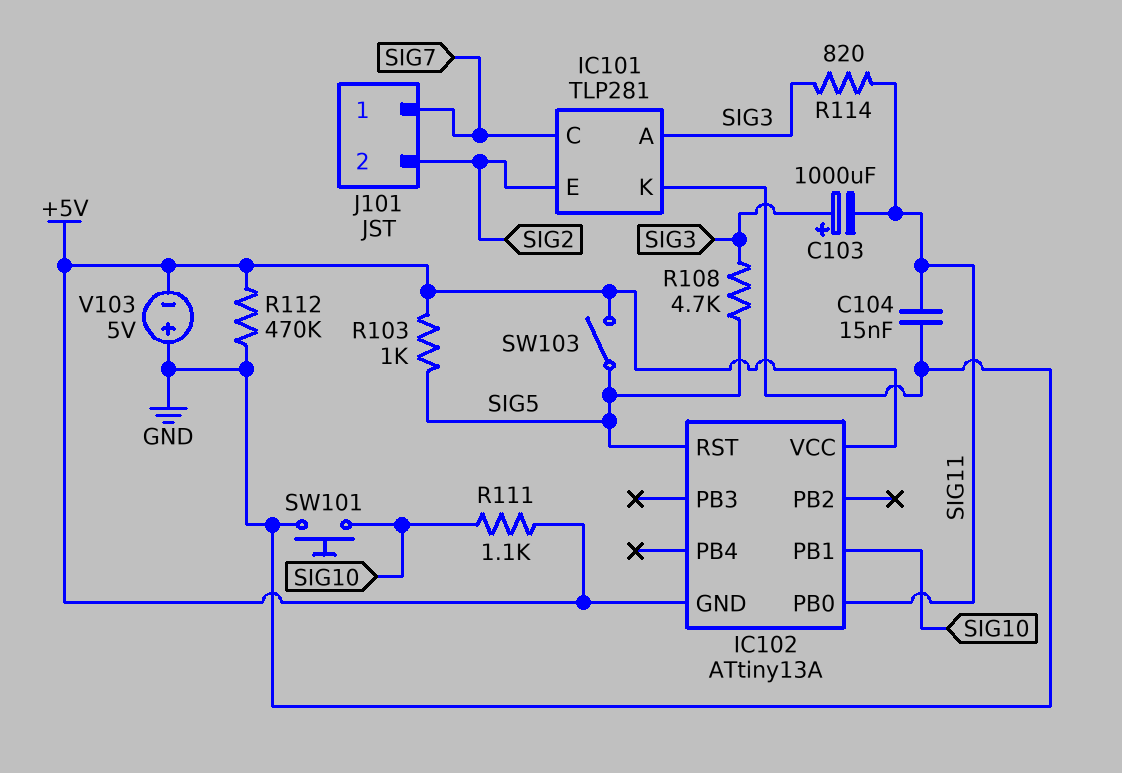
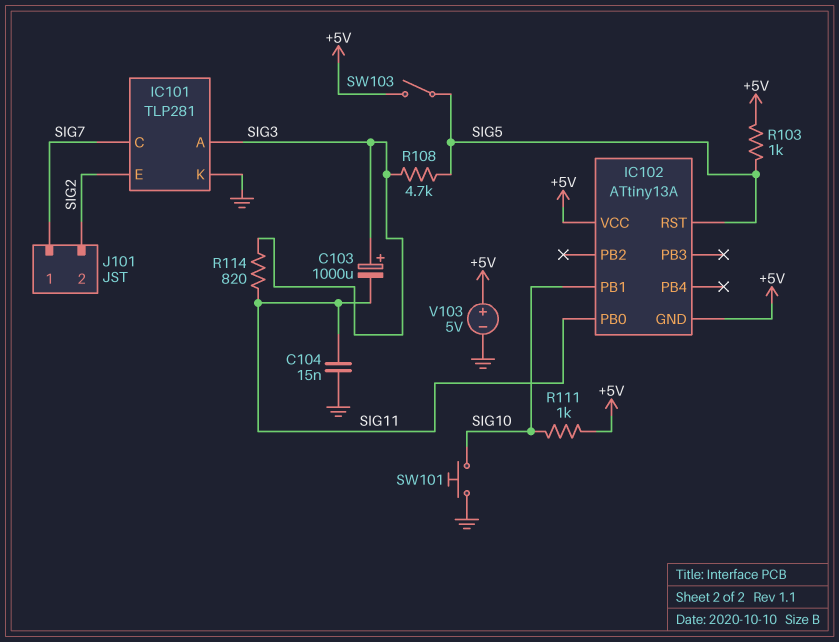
R111: 1.1k (+5V, SIG10) -> 1k (+5V, SIG10)
R112: 470k (+5V, GND) -> none
V103: 5V (plus GND, minus +5V) -> 5V (plus +5V, minus GND)

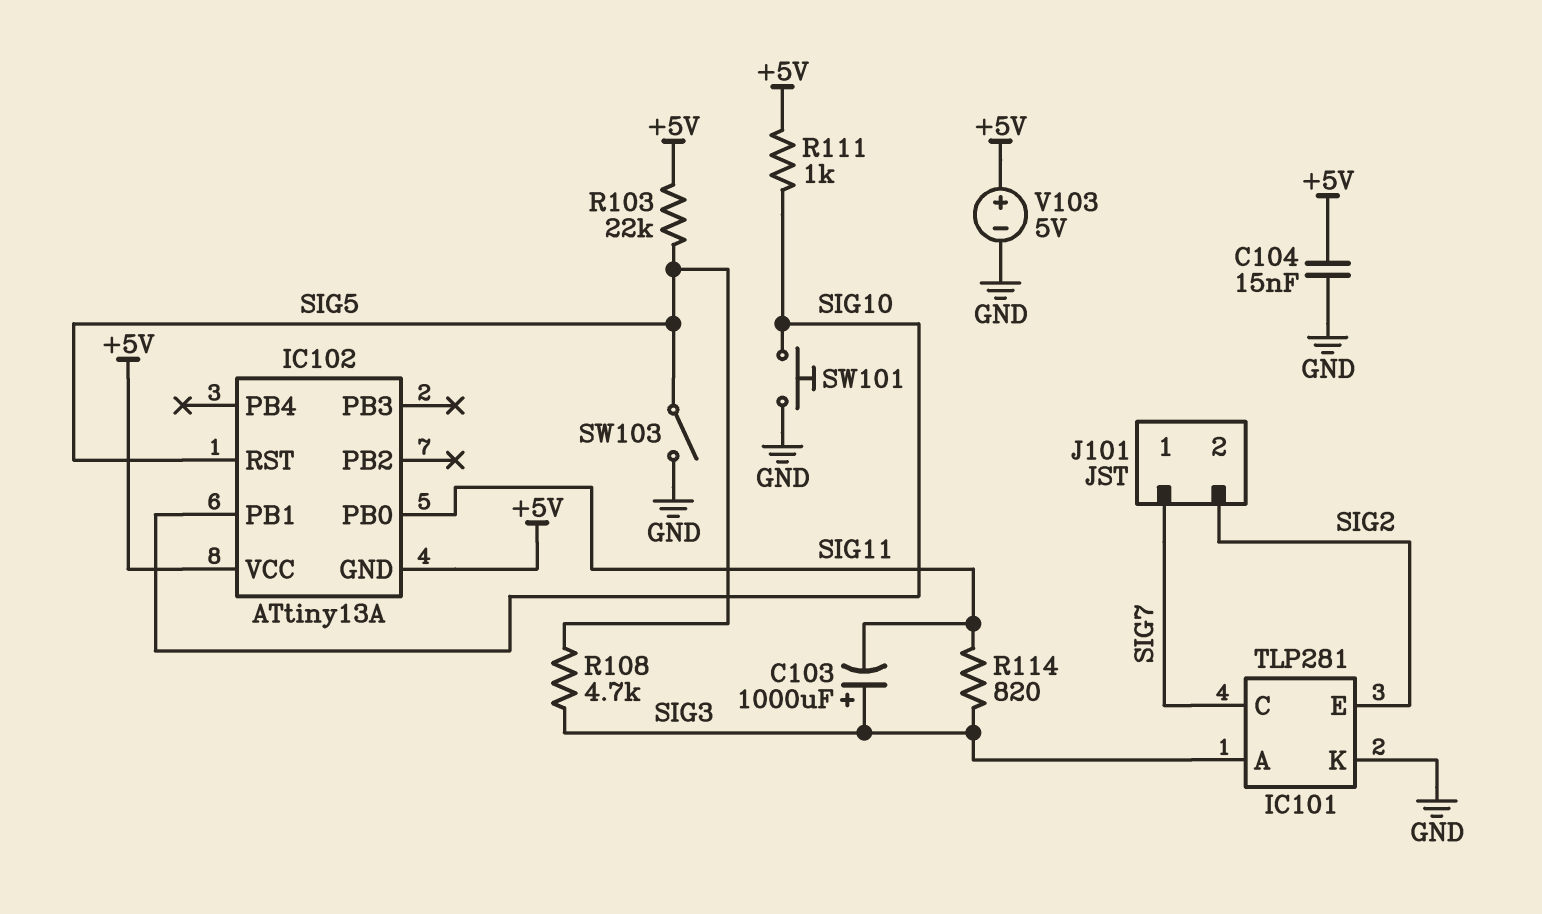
C104: 15nF (GND, SIG11) -> 15nF (+5V, GND)
R103: 1k (+5V, SIG5) -> 22k (+5V, SIG5)
SW103: switch (+5V, SIG5) -> switch (GND, SIG5)

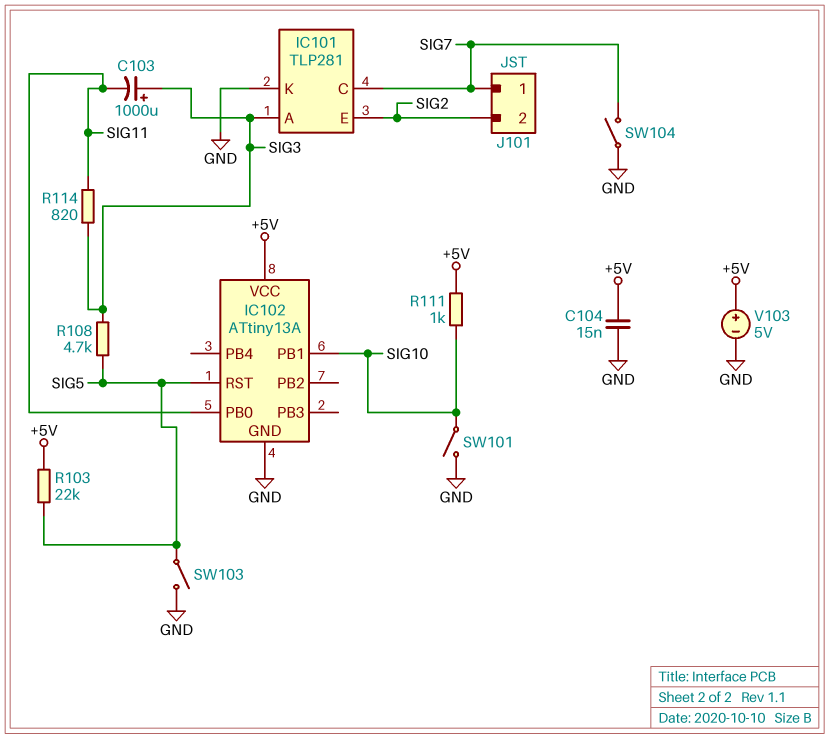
IC102 pin GND: +5V -> GND
SW101: button (GND, SIG10) -> switch (GND, SIG10)
SW104: none -> switch (GND, SIG7)

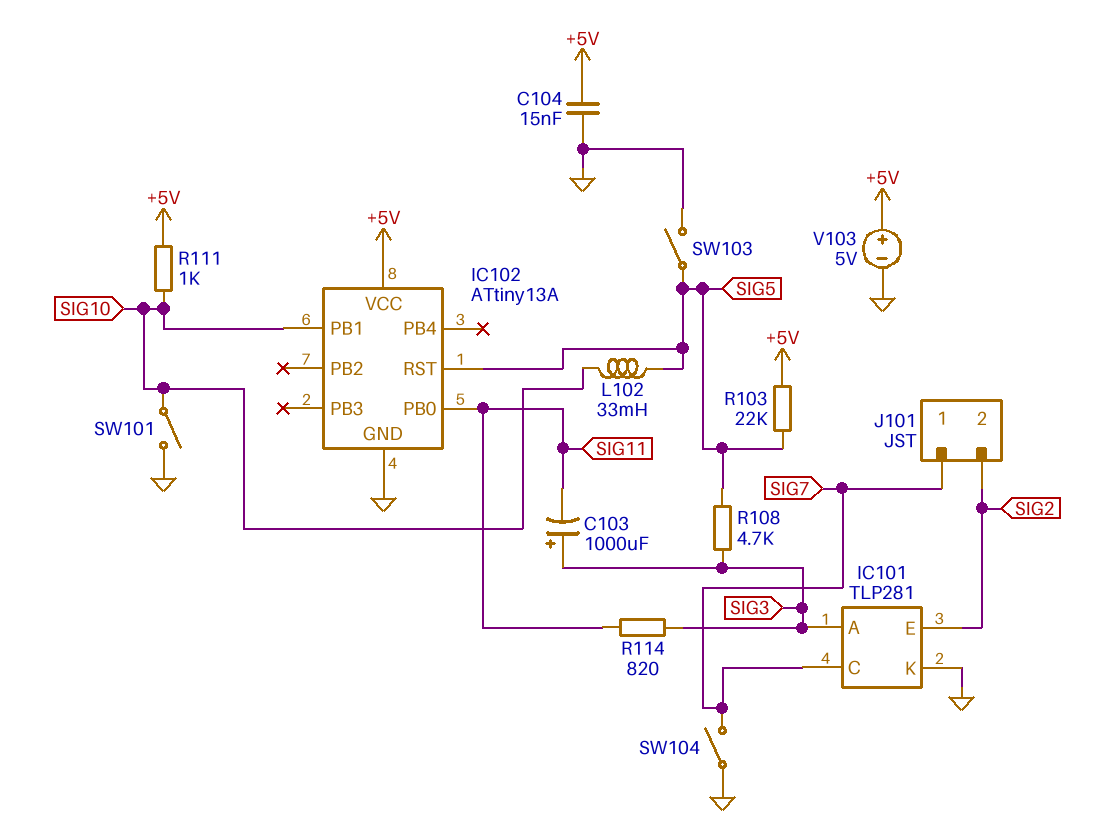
L102: none -> 33mH (SIG5, SIG10)

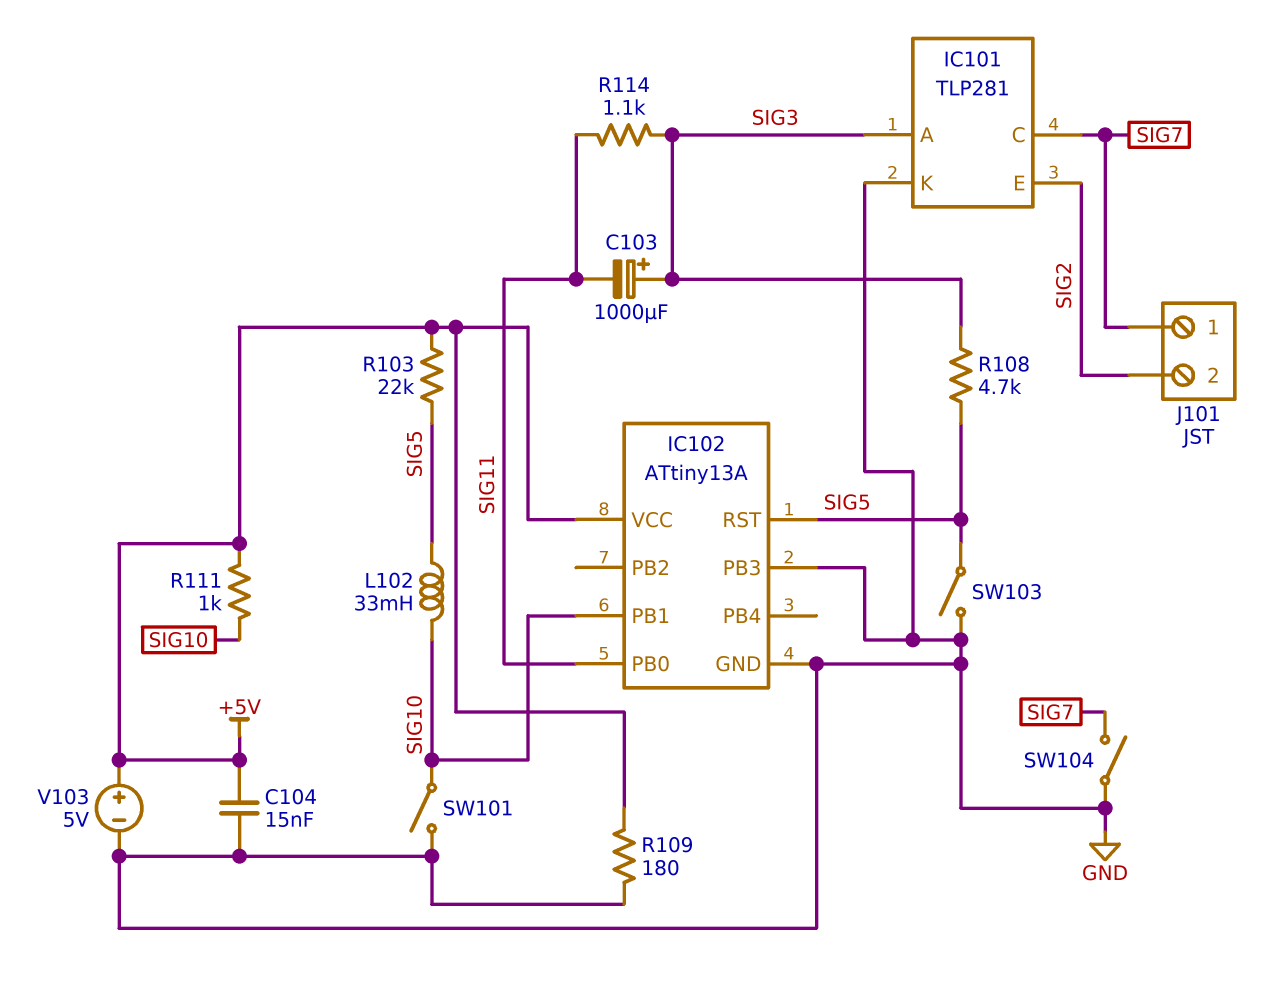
IC102 pin PB3: none -> GND
R109: none -> 180 (+5V, GND)
R114: 820 (SIG3, SIG11) -> 1.1k (SIG3, SIG11)

